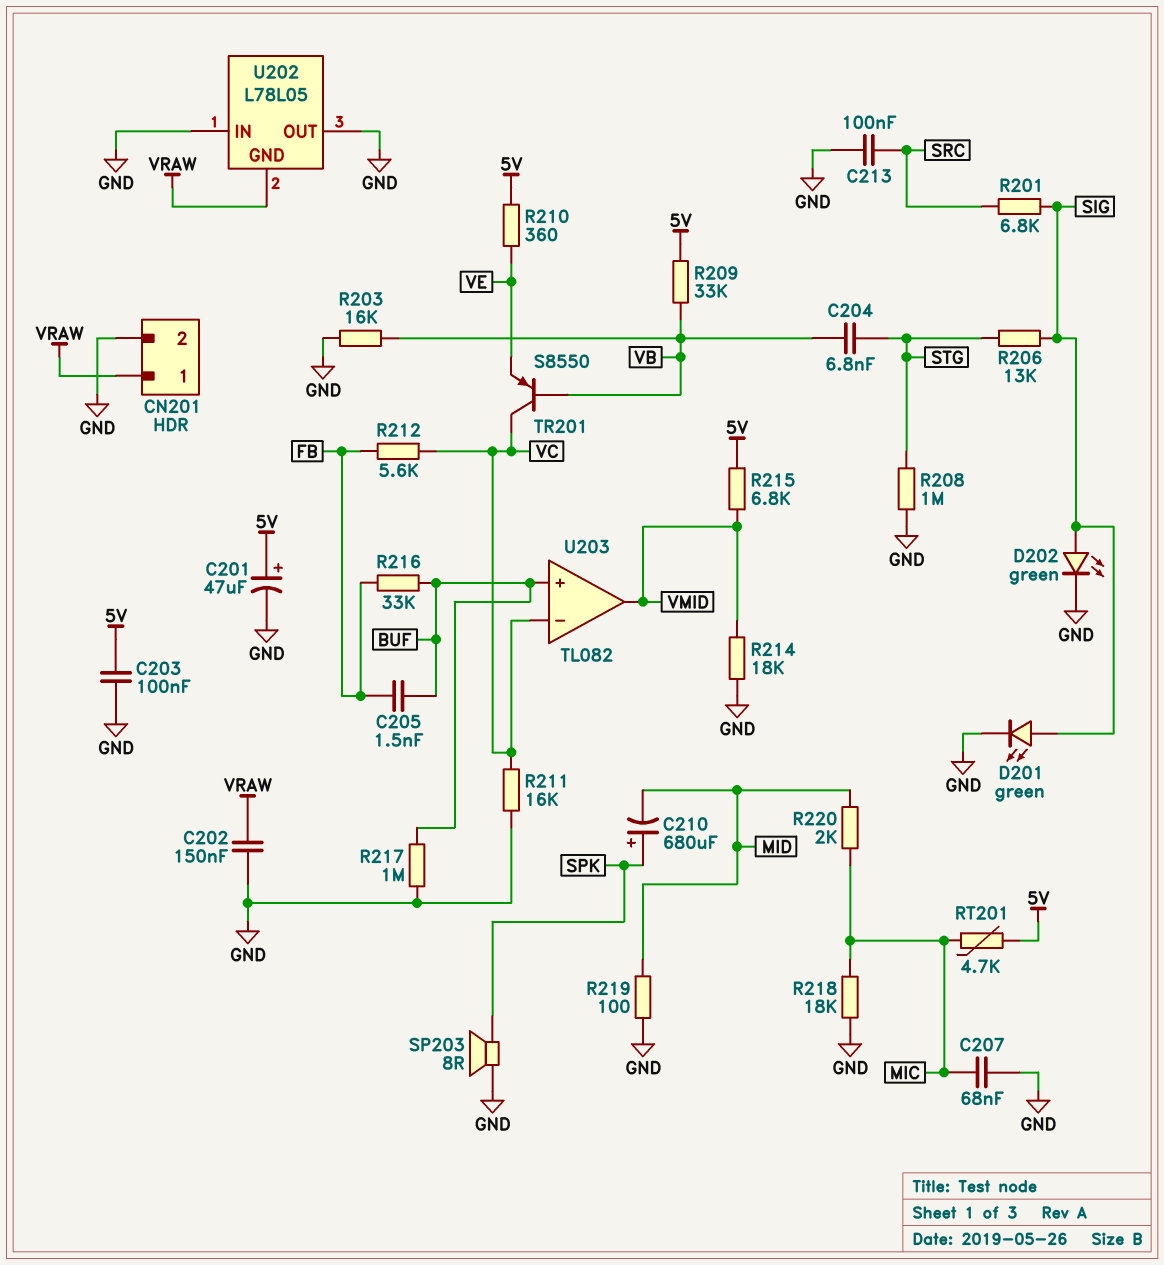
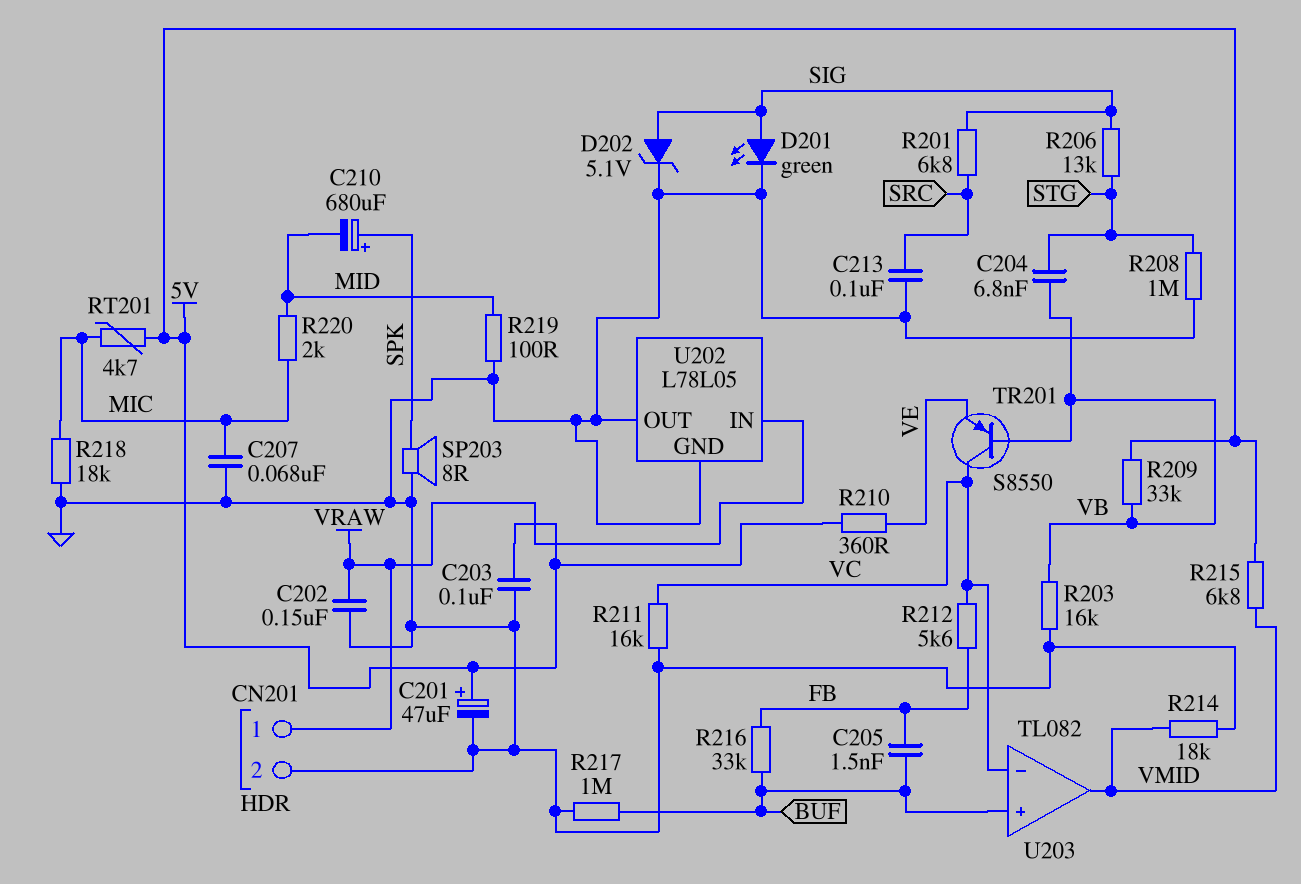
D202: LED green (A SIG, K GND) -> zener 5.1V (A SIG, K GND)
U202 pin GND: VRAW -> GND
U202 pin IN: GND -> VRAW

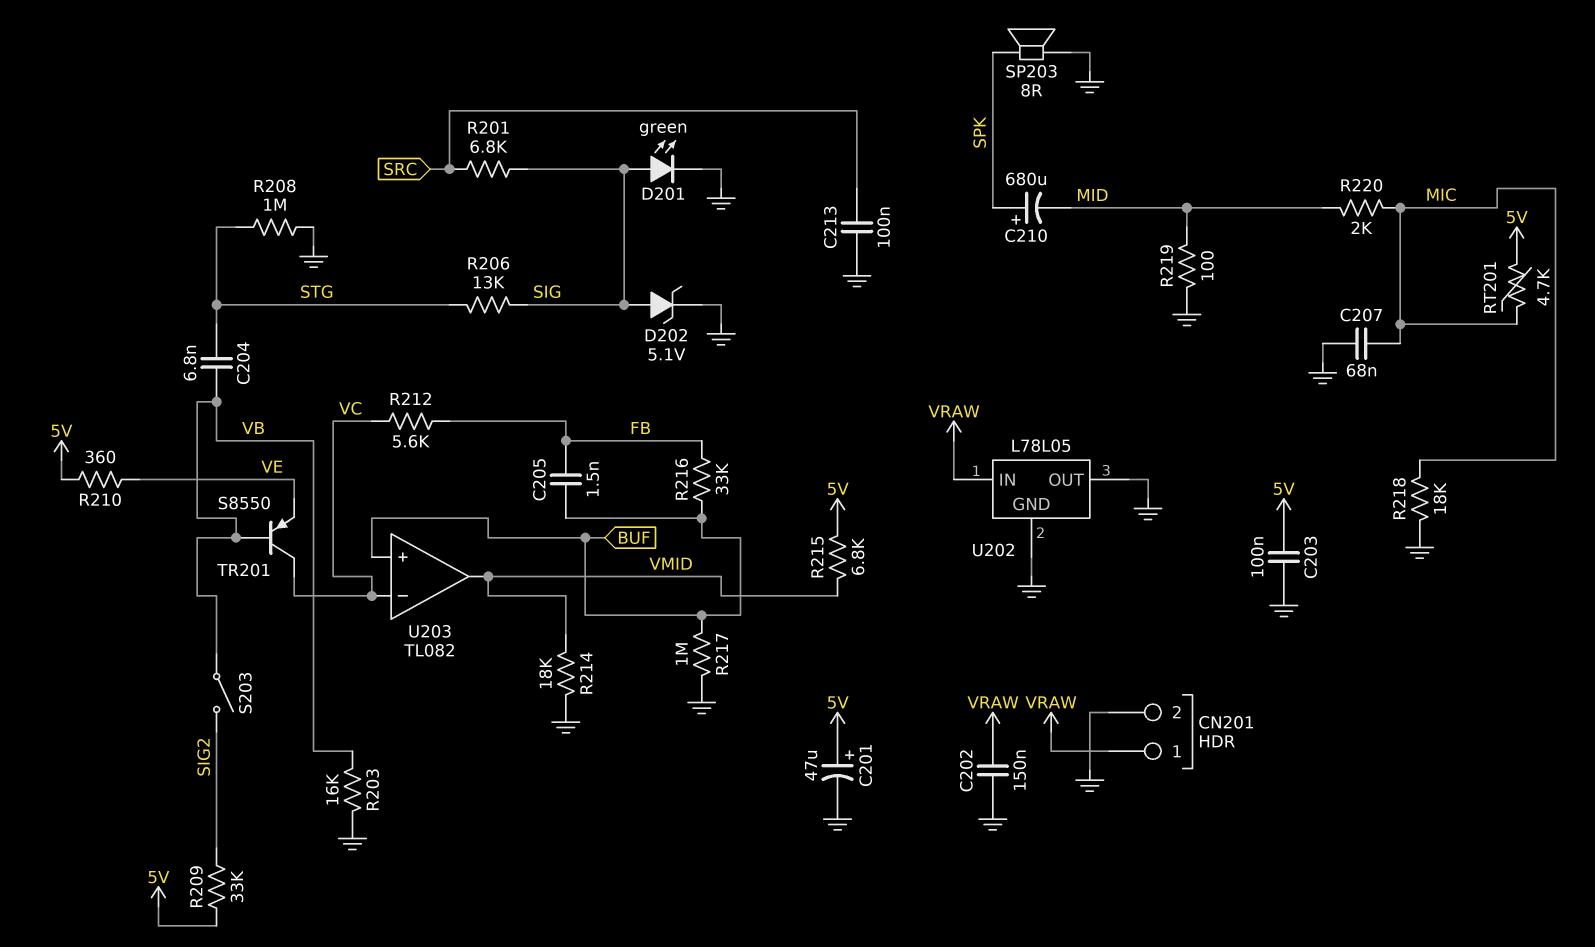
R209: 33k (5V, VB) -> 33k (5V, SIG2)
R211: 16k (GND, VC) -> none
S203: none -> switch (SIG2, VB)

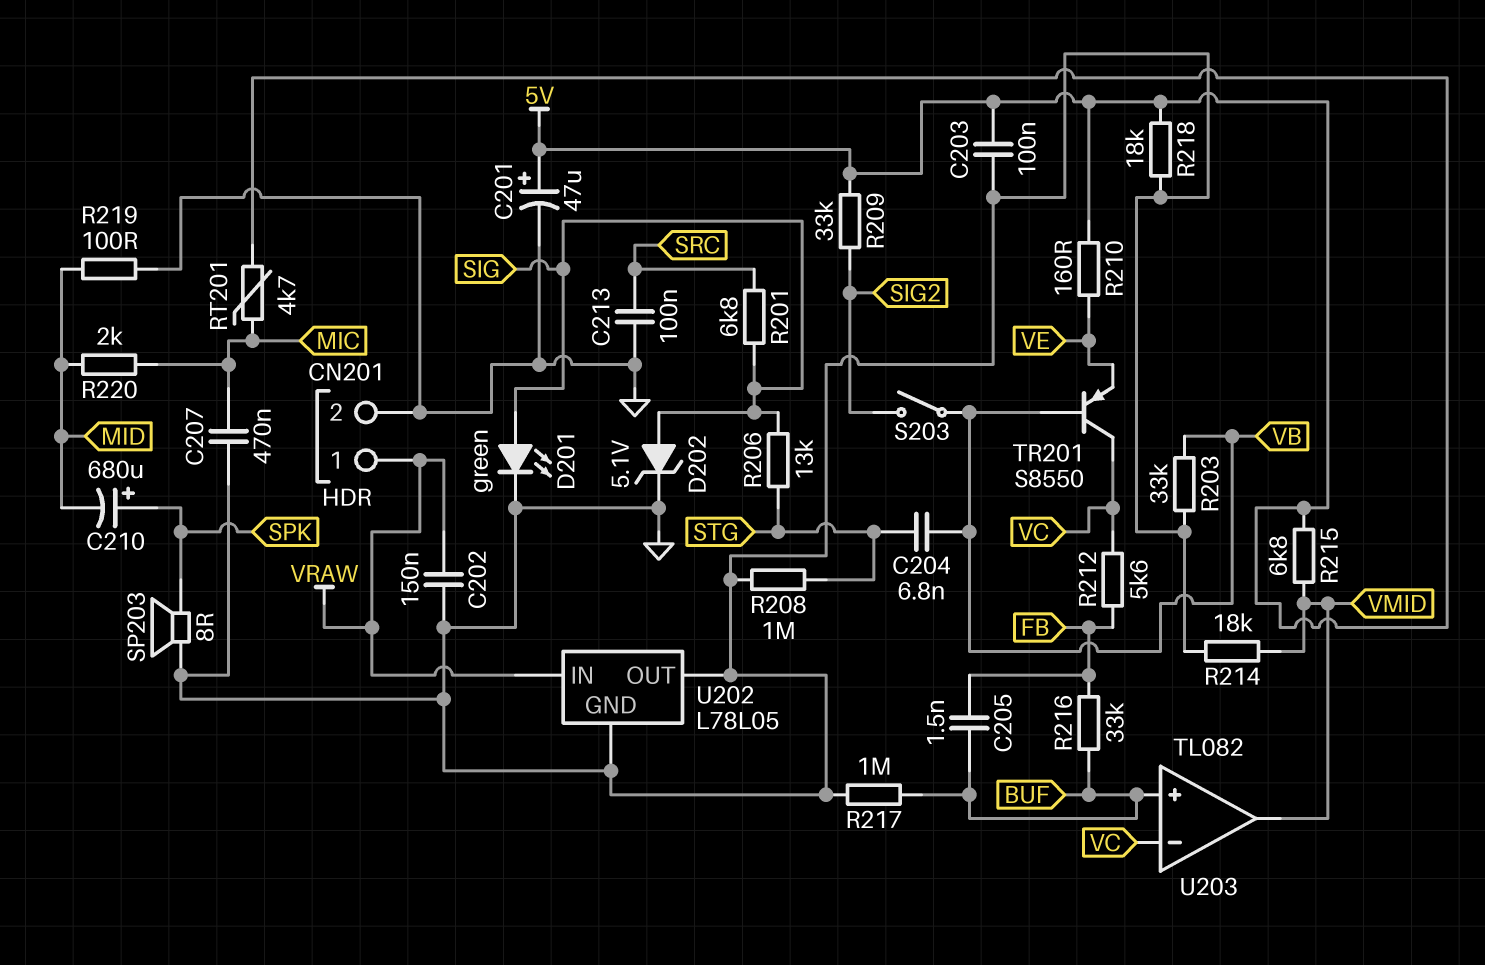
C207: 68nF (GND, MIC) -> 470nF (GND, MIC)
R203: 16k (GND, VB) -> 33k (GND, VB)
R210: 360 (5V, VE) -> 160 (5V, VE)
R218: 18k (GND, MIC) -> 18k (5V, GND)

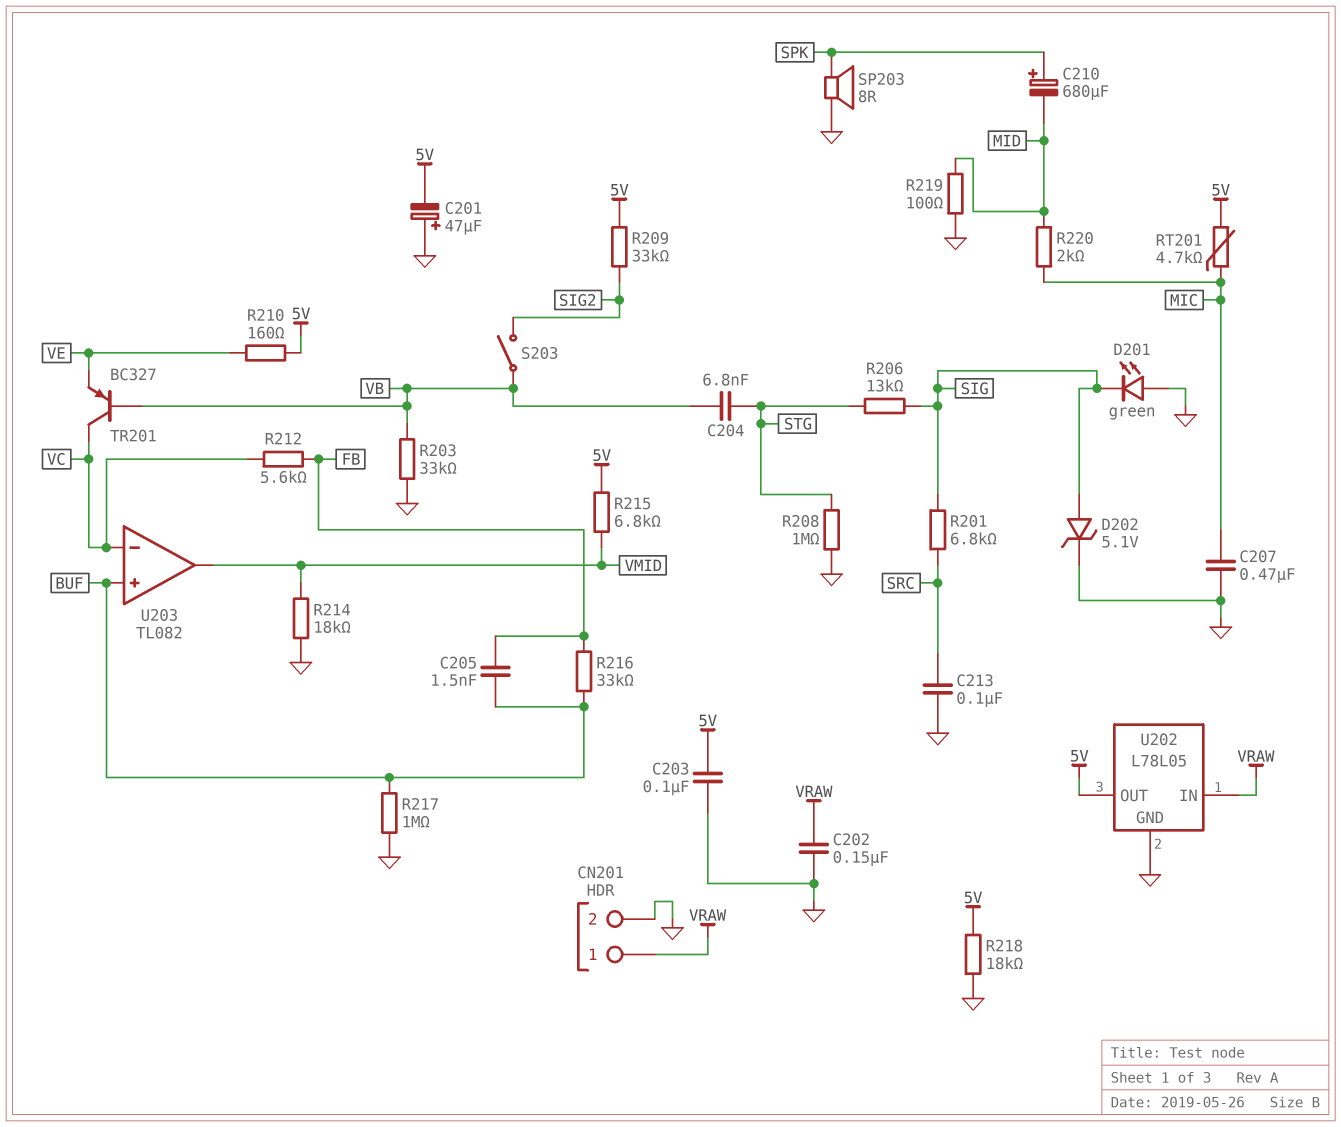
C201: 47uF (plus 5V, minus GND) -> 47uF (plus GND, minus 5V)
D201: LED green (A SIG, K GND) -> LED green (A GND, K SIG)
TR201: PNP S8550 (B VB, C VC, E VE) -> PNP BC327 (B VB, C VC, E VE)
U202 pin OUT: GND -> 5V

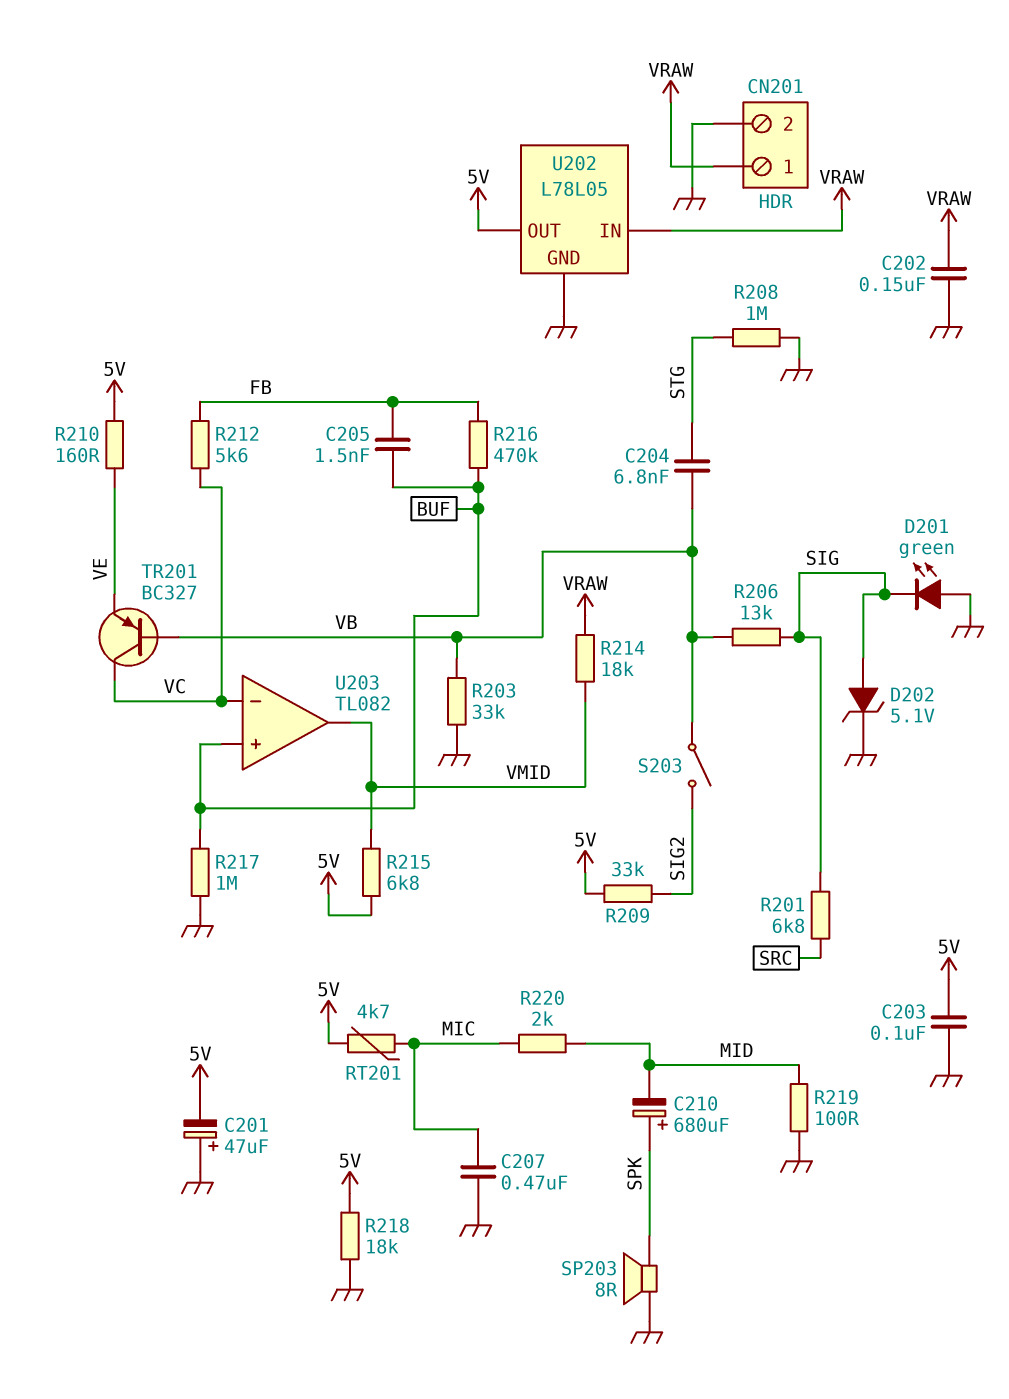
C213: 100nF (GND, SRC) -> none
R206: 13k (SIG, STG) -> 13k (SIG, VB)
R214: 18k (GND, VMID) -> 18k (VMID, VRAW)
R216: 33k (BUF, FB) -> 470k (BUF, FB)

